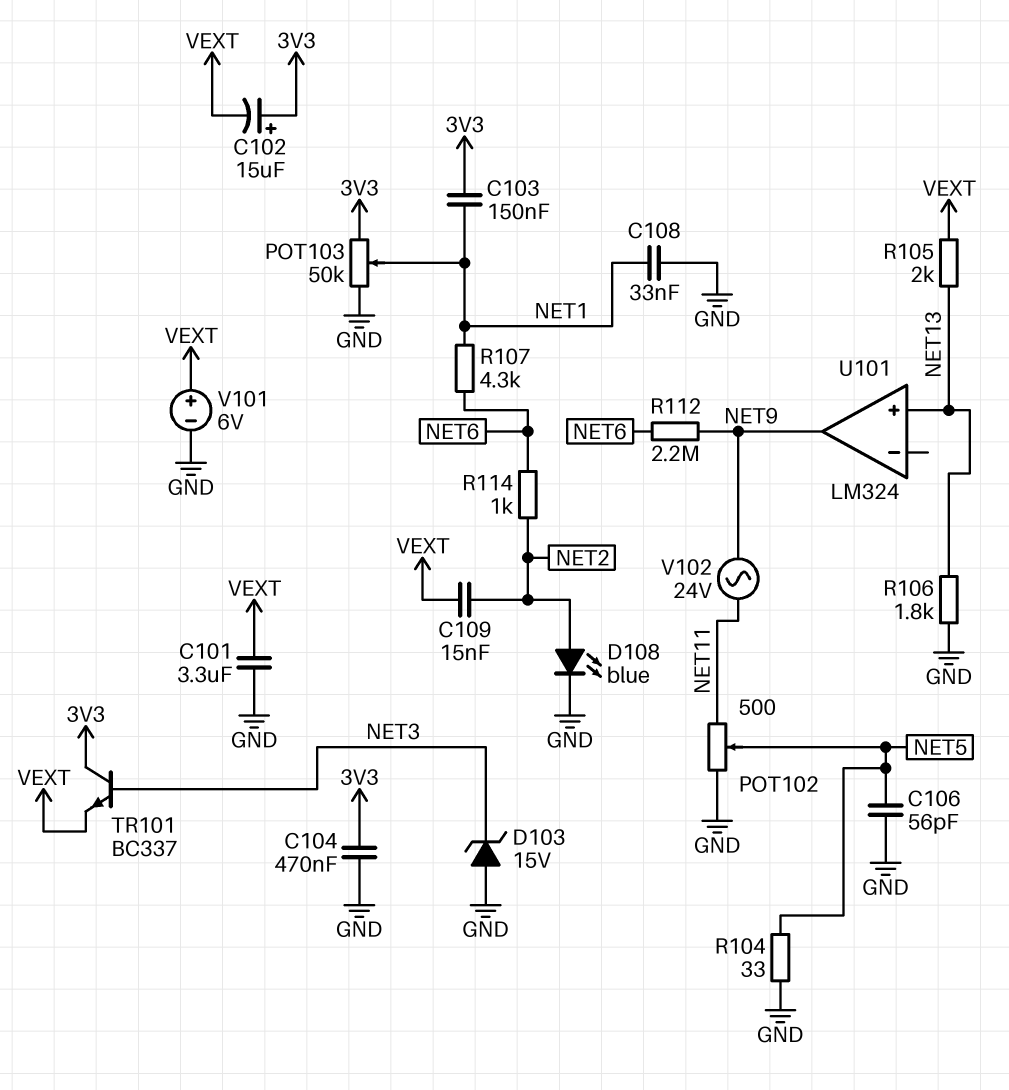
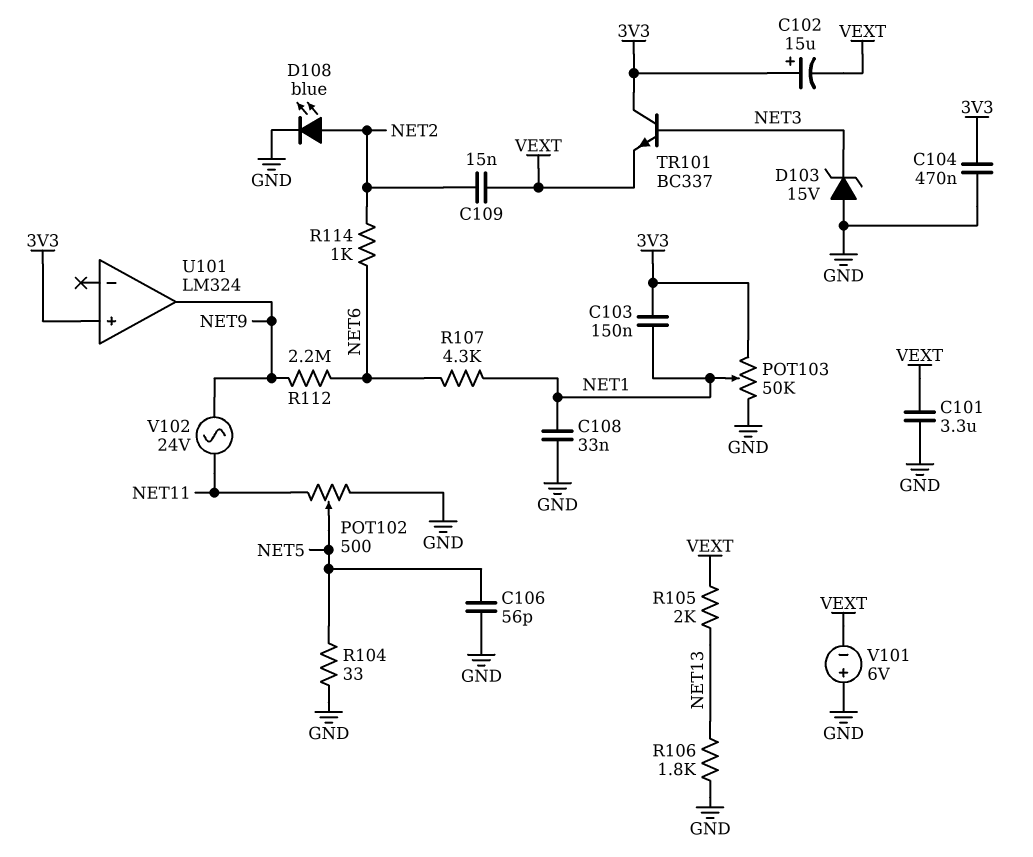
U101 pin in+: NET13 -> 3V3
V101: 6V (plus VEXT, minus GND) -> 6V (plus GND, minus VEXT)

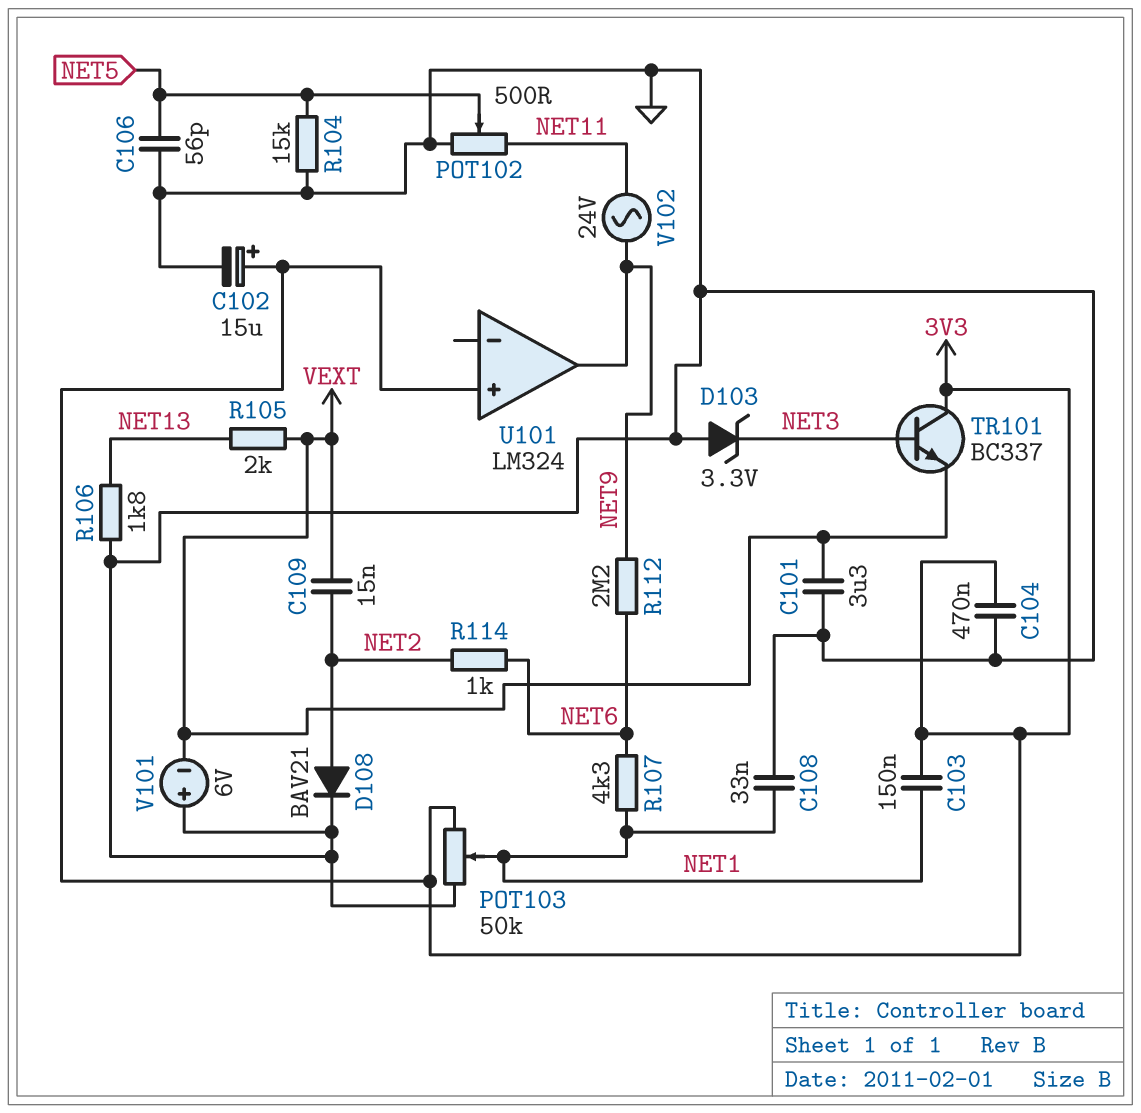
C102: 15uF (plus 3V3, minus VEXT) -> 15uF (plus 3V3, minus GND)
D103: zener 15V (A GND, K NET3) -> zener 3.3V (A GND, K NET3)
D108: LED blue (A NET2, K GND) -> diode BAV21 (A NET2, K GND)
R104: 33 (GND, NET5) -> 15k (GND, NET5)

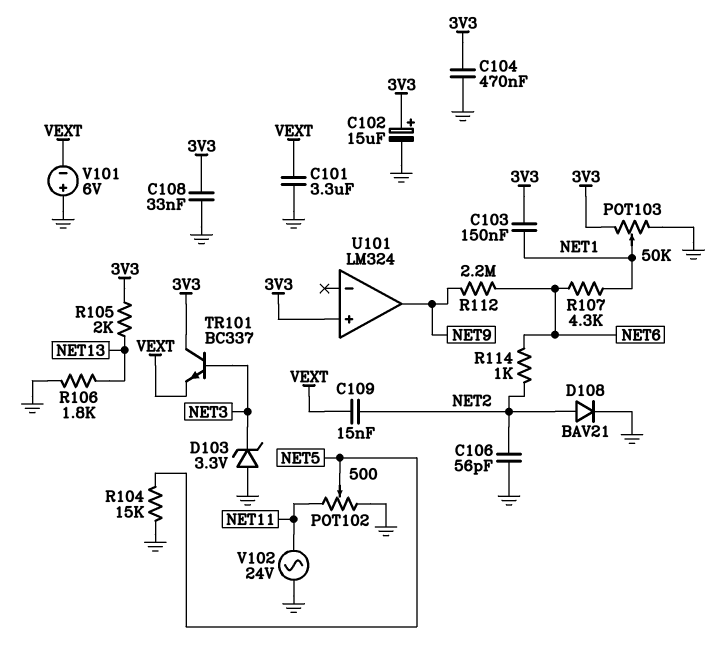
C106: 56pF (GND, NET5) -> 56pF (GND, NET2)
C108: 33nF (GND, NET1) -> 33nF (3V3, GND)
R105: 2k (NET13, VEXT) -> 2k (3V3, NET13)
V102: AC 24V (NET9, NET11) -> AC 24V (GND, NET11)

